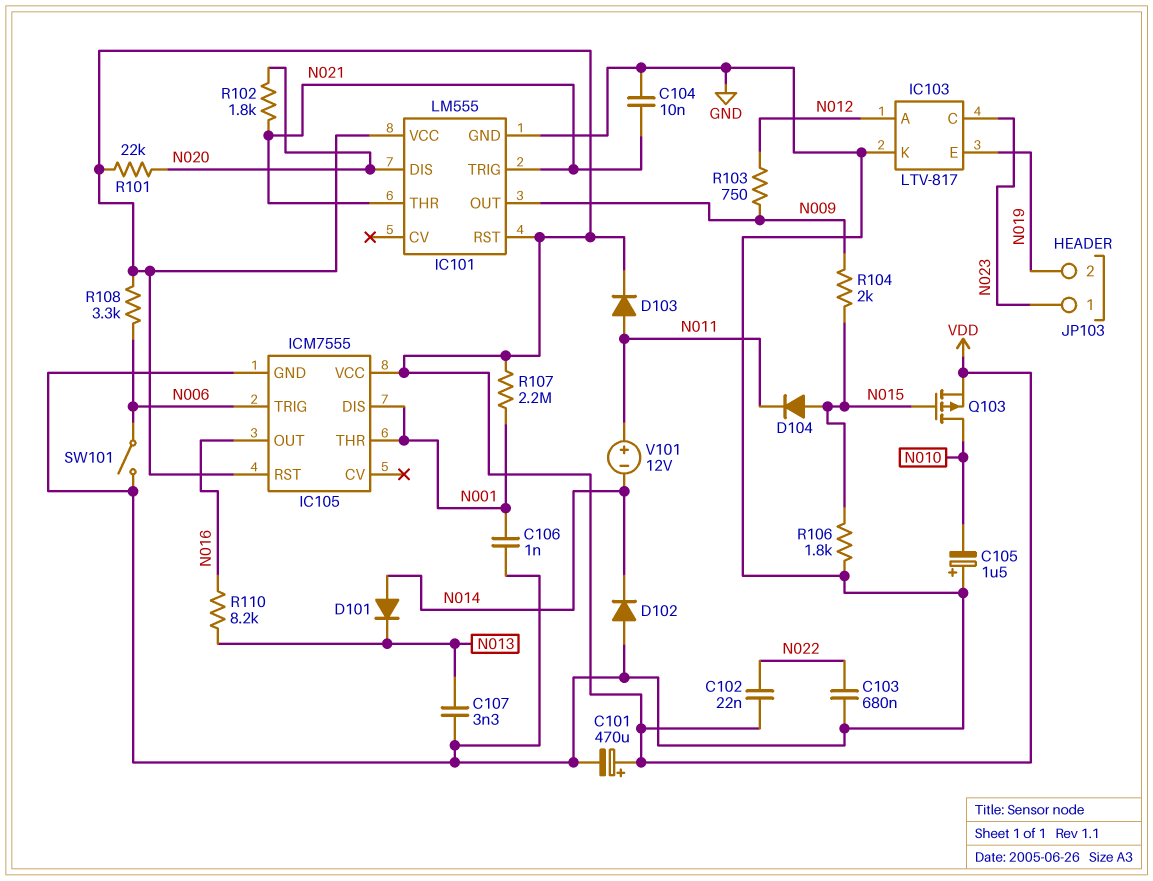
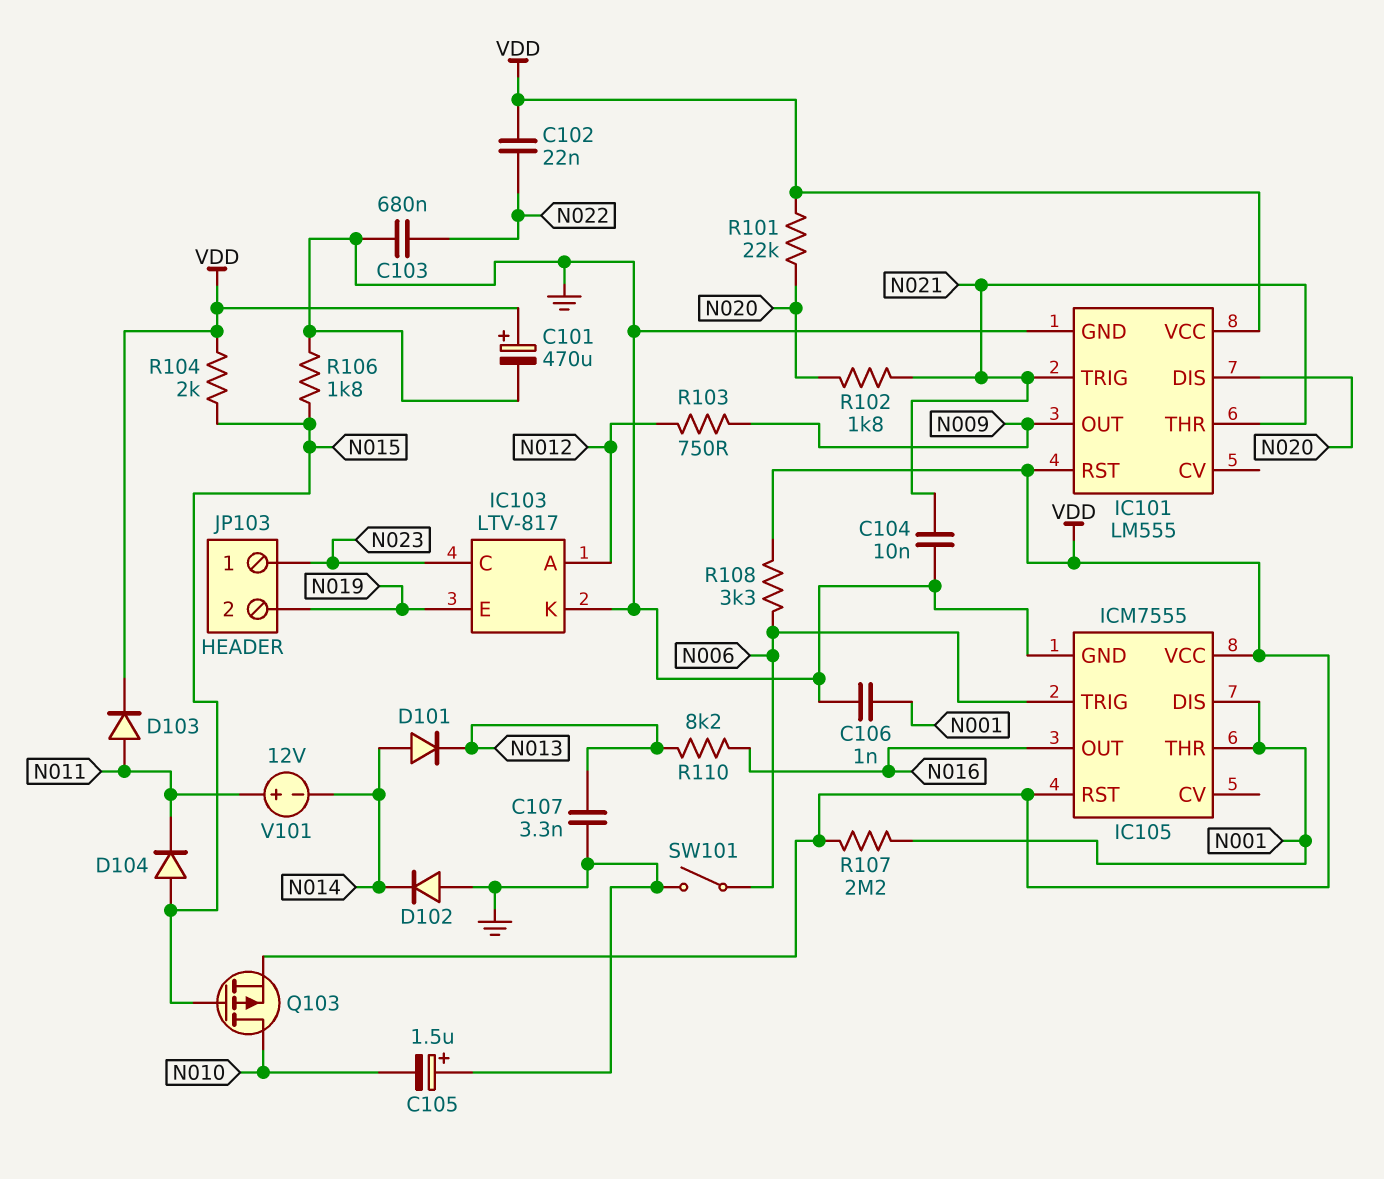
R104: 2k (N009, N015) -> 2k (N015, VDD)

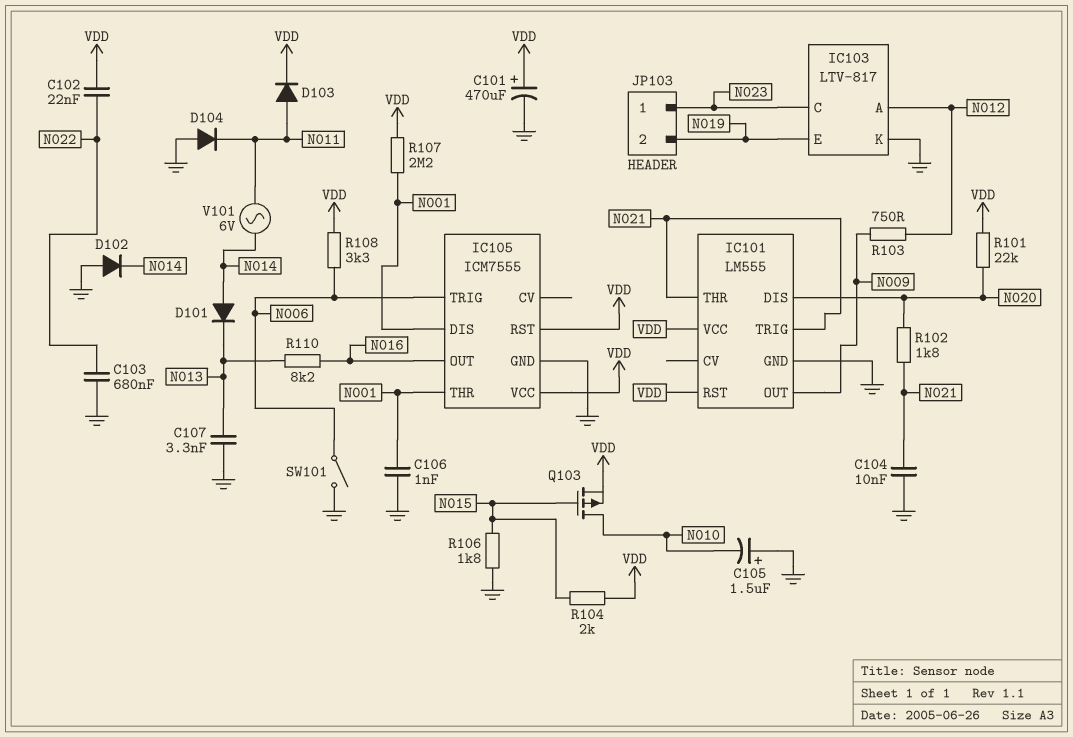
D104: diode (A N015, K N011) -> diode (A GND, K N011)
V101: 12V (plus N011, minus N014) -> AC 6V (N011, N014)

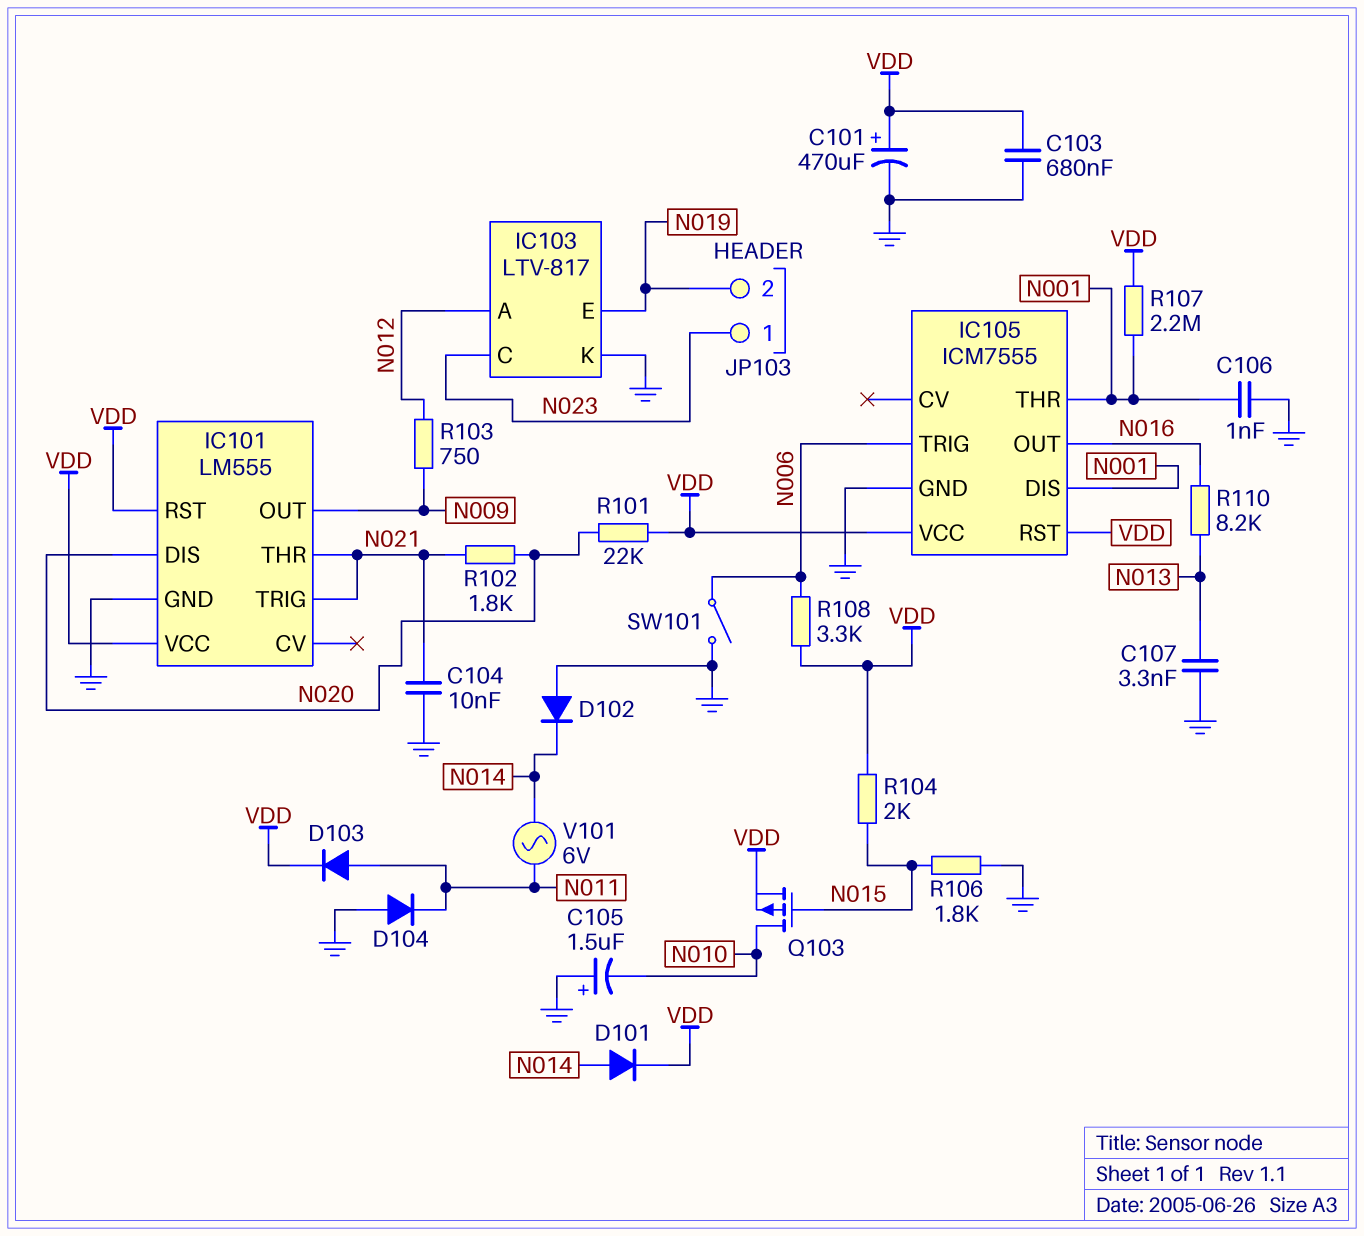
C102: 22nF (N022, VDD) -> none
C103: 680nF (GND, N022) -> 680nF (GND, VDD)
D101: diode (A N014, K N013) -> diode (A N014, K VDD)

